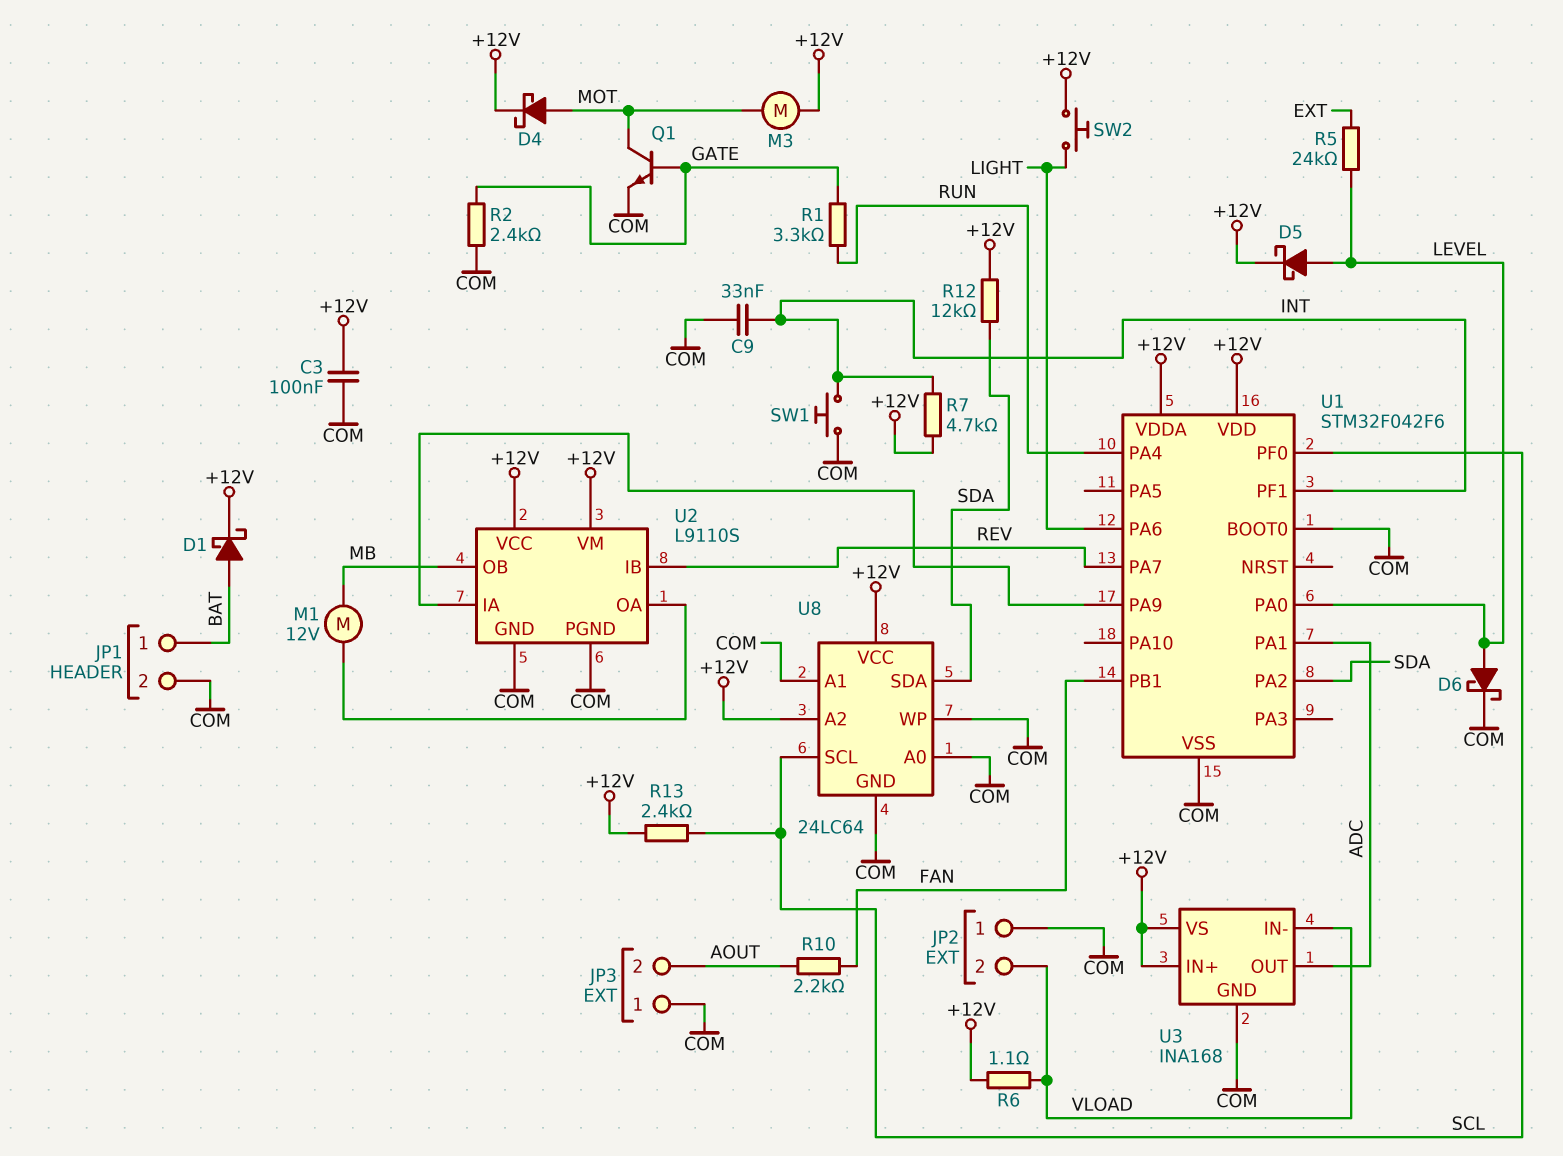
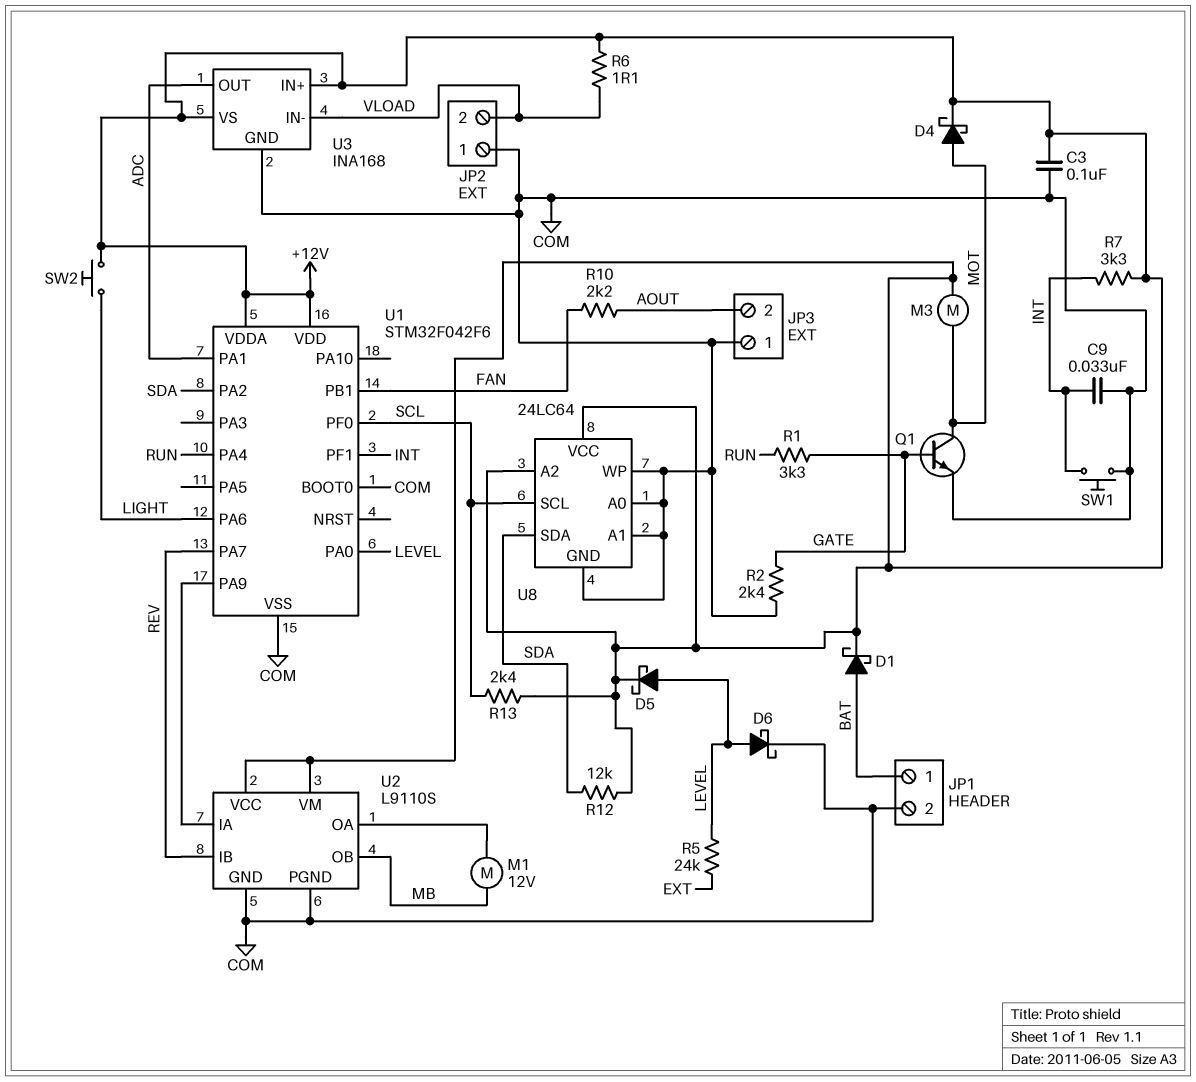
R7: 4.7k (+12V, INT) -> 3.3k (+12V, INT)

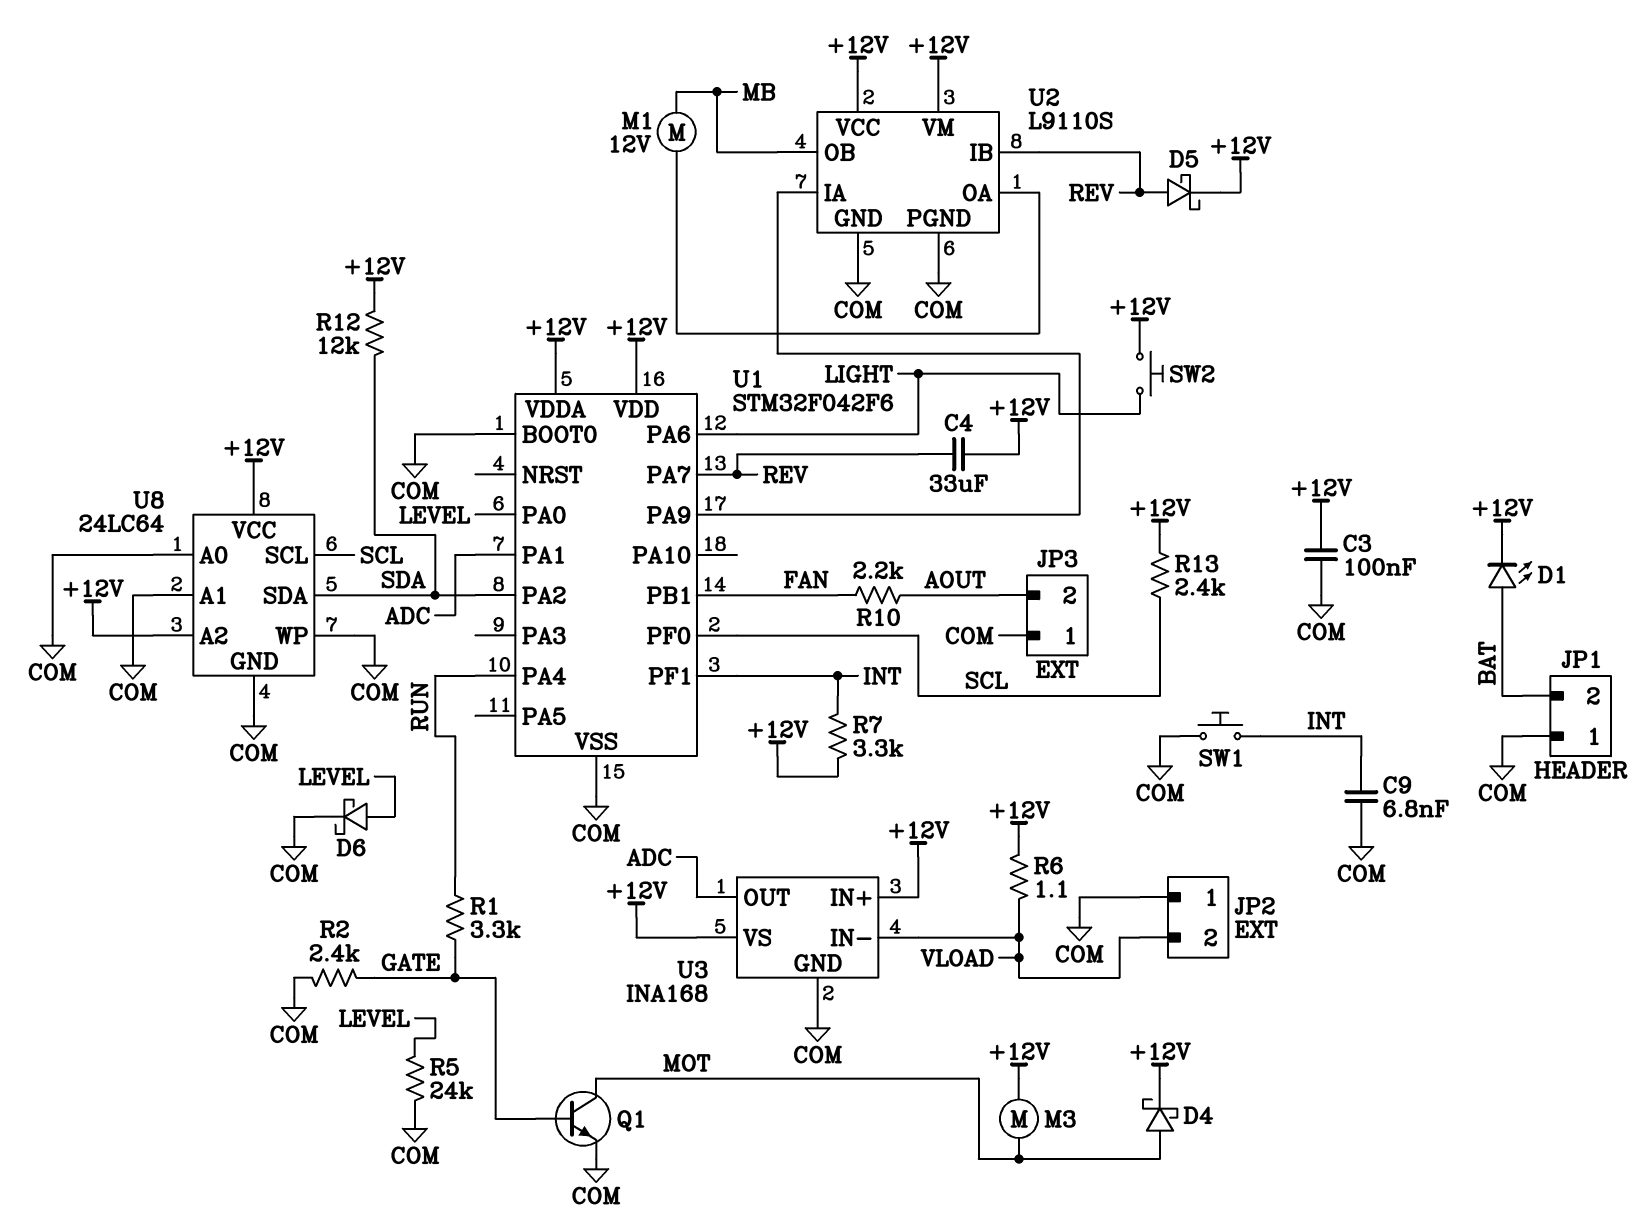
C4: none -> 33uF (+12V, REV)
C9: 33nF (COM, INT) -> 6.8nF (COM, INT)
D1: schottky (A BAT, K +12V) -> LED (A BAT, K +12V)
D5: schottky (A LEVEL, K +12V) -> schottky (A REV, K +12V)
JP1 pin 1: BAT -> COM
JP1 pin 2: COM -> BAT
R5: 24k (EXT, LEVEL) -> 24k (COM, LEVEL)

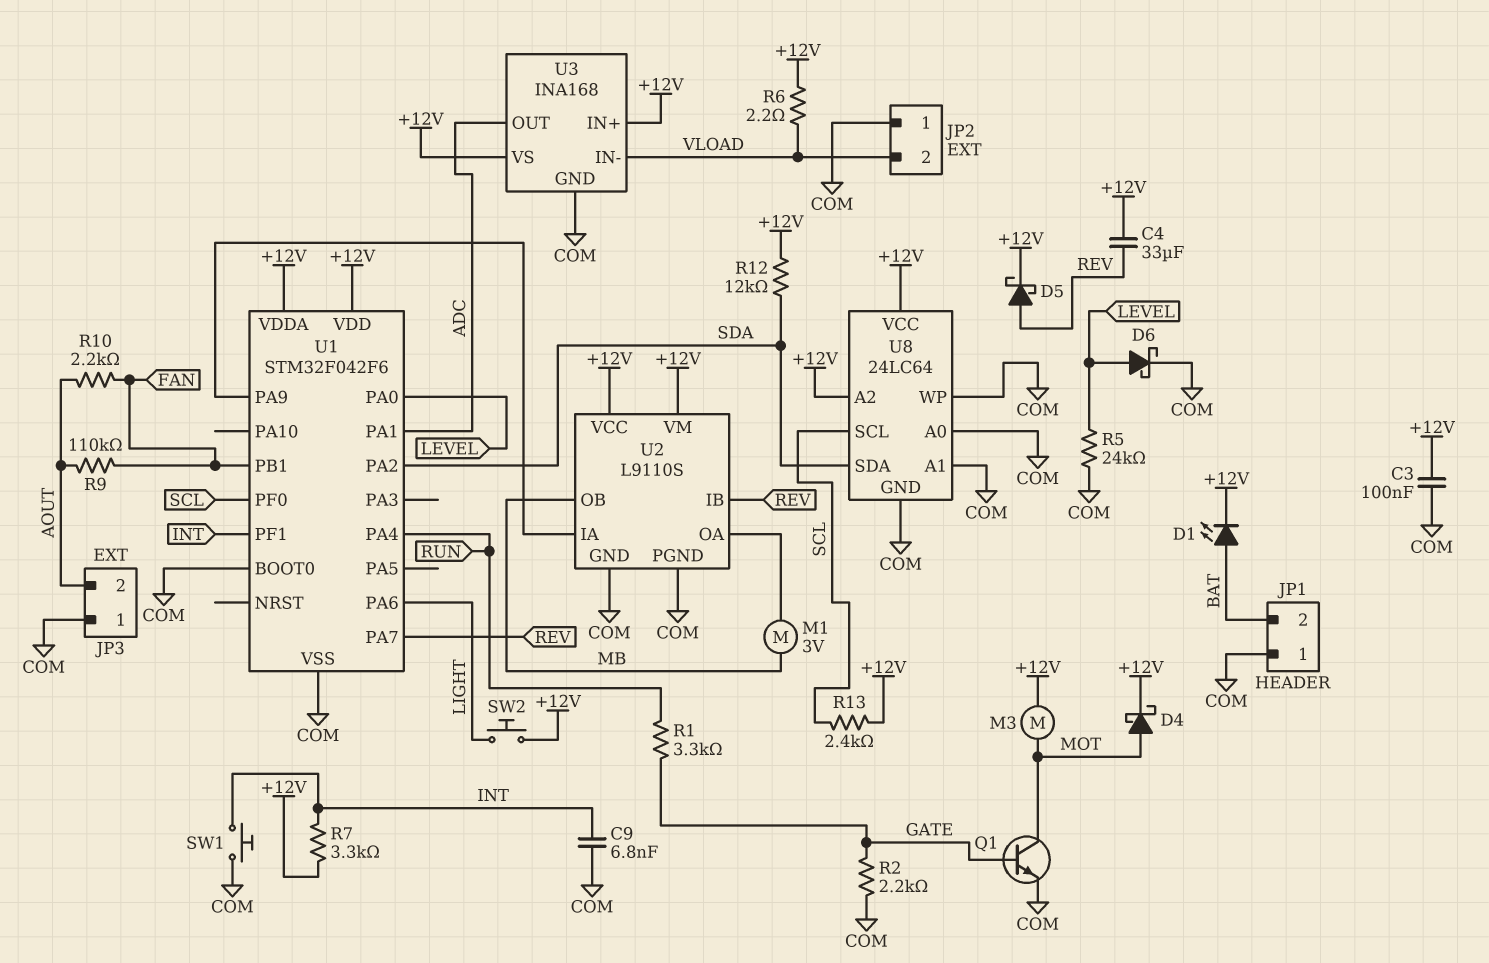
M1: motor 12V (MB, U2/OA) -> motor 3V (MB, U2/OA)
R2: 2.4k (COM, GATE) -> 2.2k (COM, GATE)
R6: 1.1 (+12V, VLOAD) -> 2.2 (+12V, VLOAD)
R9: none -> 110k (AOUT, FAN)

